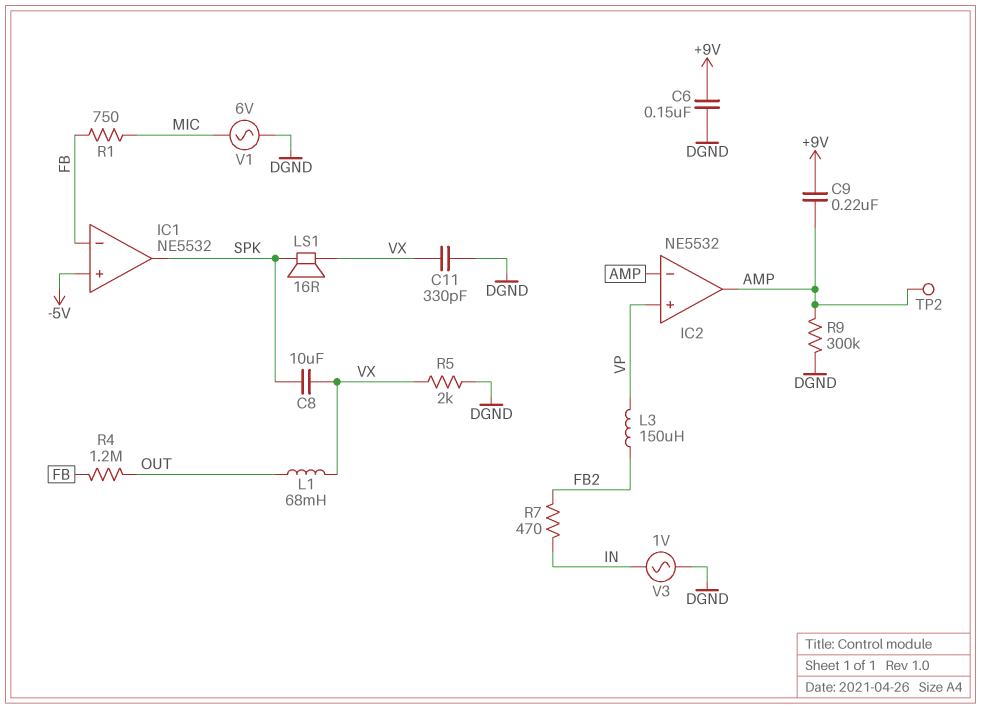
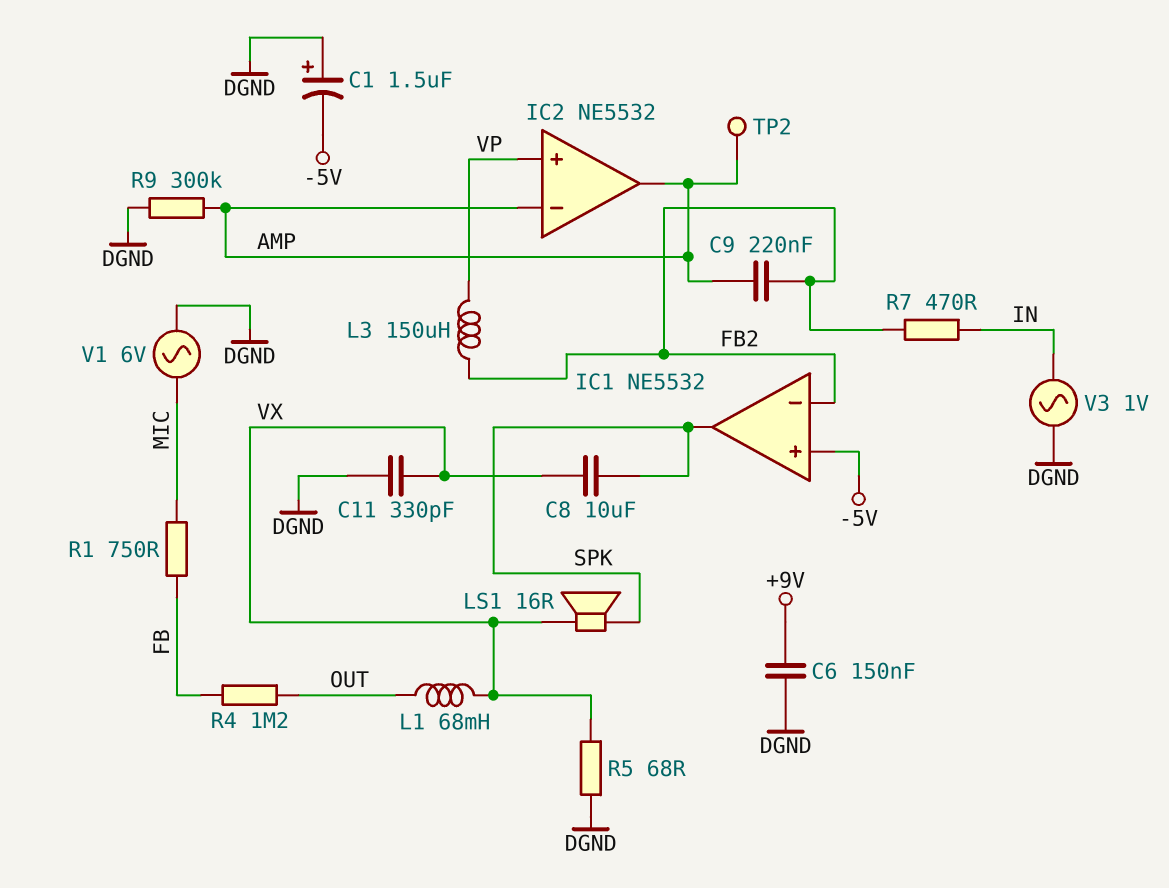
C1: none -> 1.5uF (plus DGND, minus -5V)
C9: 220nF (+9V, AMP) -> 220nF (AMP, FB2)
IC1 pin in-: FB -> FB2
R5: 2k (DGND, VX) -> 68 (DGND, VX)

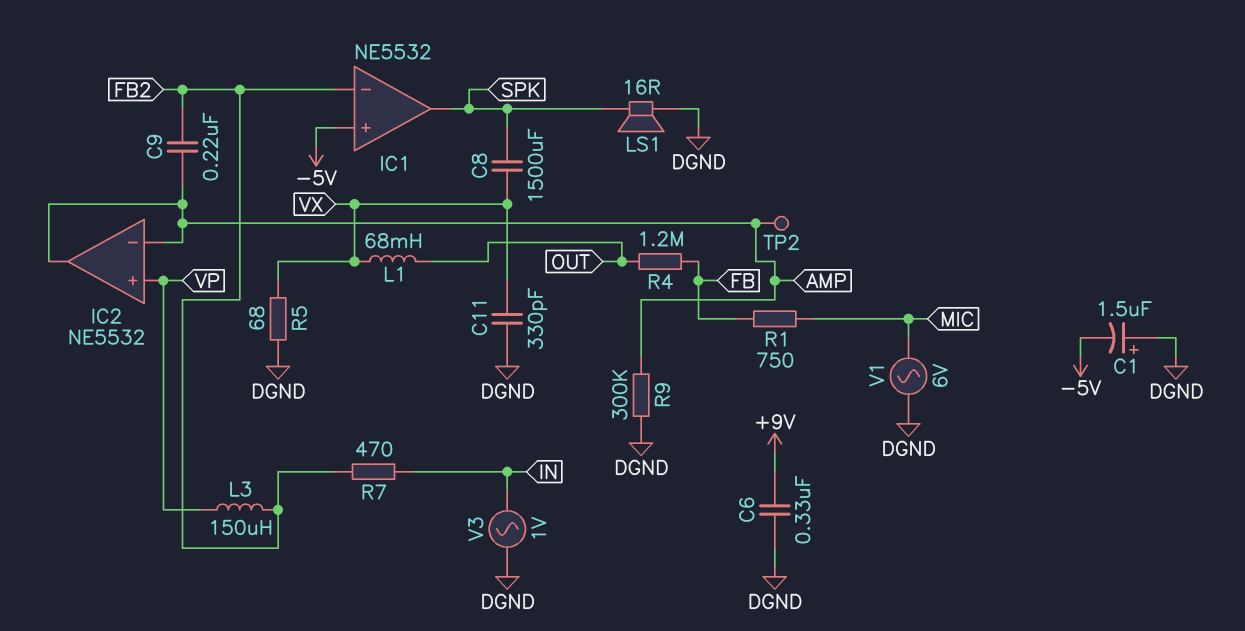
C6: 150nF (+9V, DGND) -> 330nF (+9V, DGND)
C8: 10uF (SPK, VX) -> 1500uF (SPK, VX)
LS1: speaker 16R (SPK, VX) -> speaker 16R (DGND, SPK)

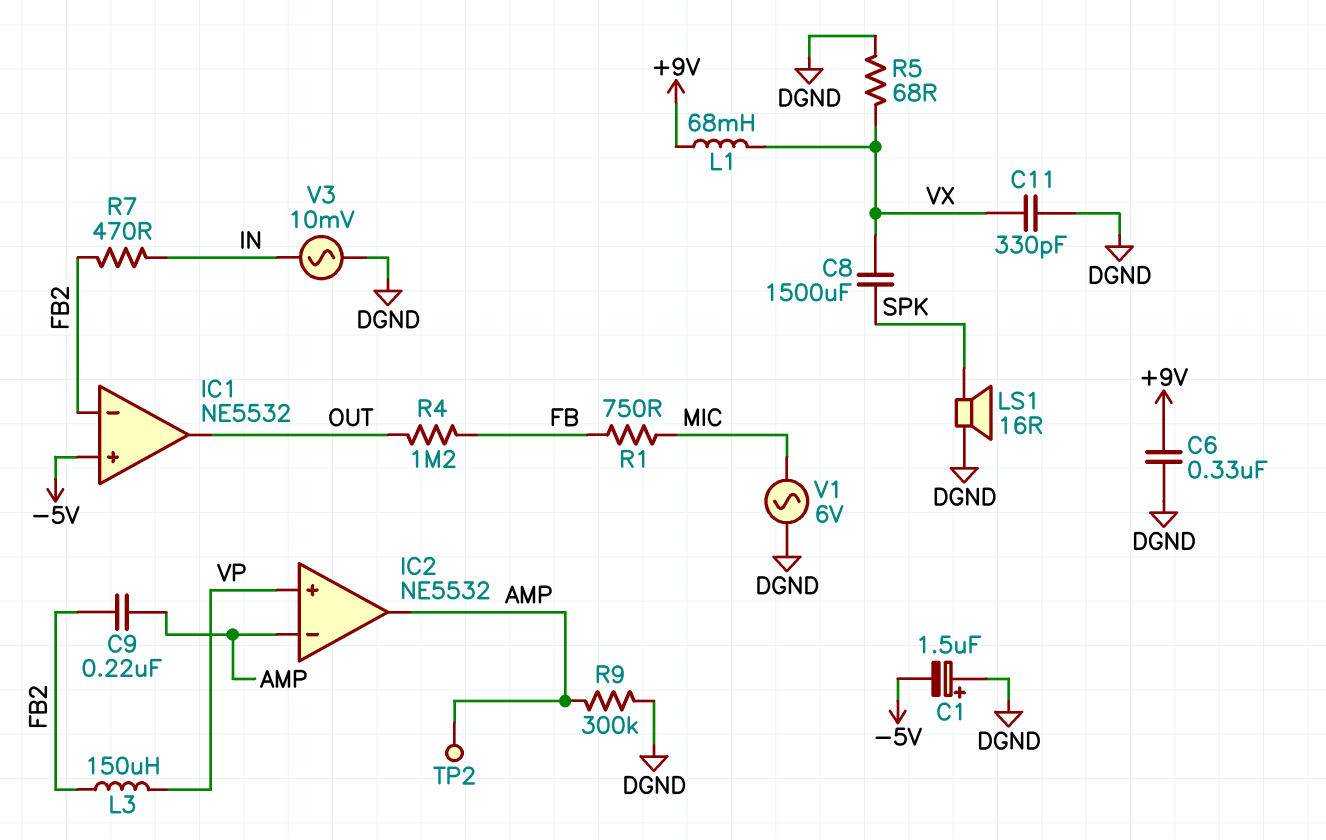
IC1 pin out: SPK -> OUT
L1: 68mH (OUT, VX) -> 68mH (+9V, VX)
V3: AC 1V (DGND, IN) -> AC 10mV (DGND, IN)

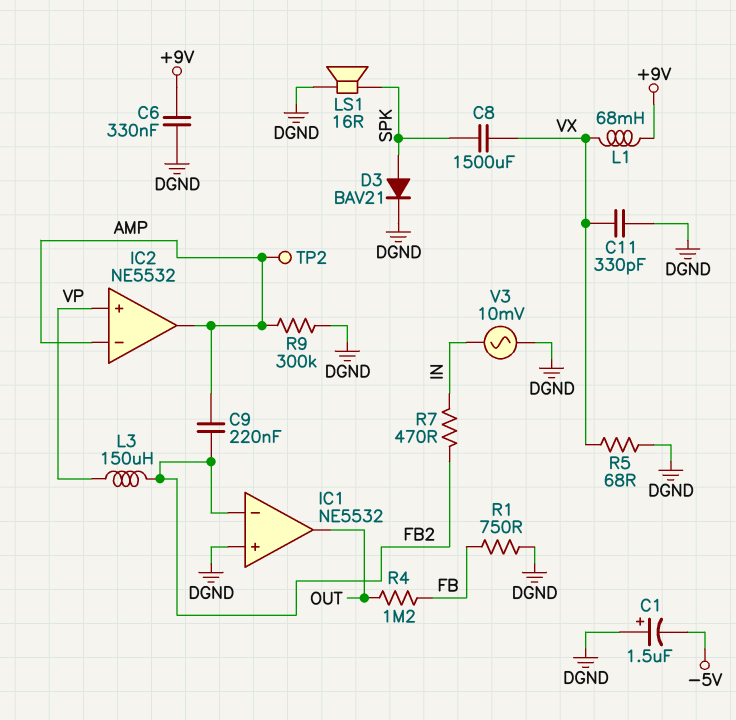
D3: none -> diode BAV21 (A SPK, K DGND)
IC1 pin in+: -5V -> DGND
R1: 750 (FB, MIC) -> 750 (DGND, FB)
V1: AC 6V (DGND, MIC) -> none

